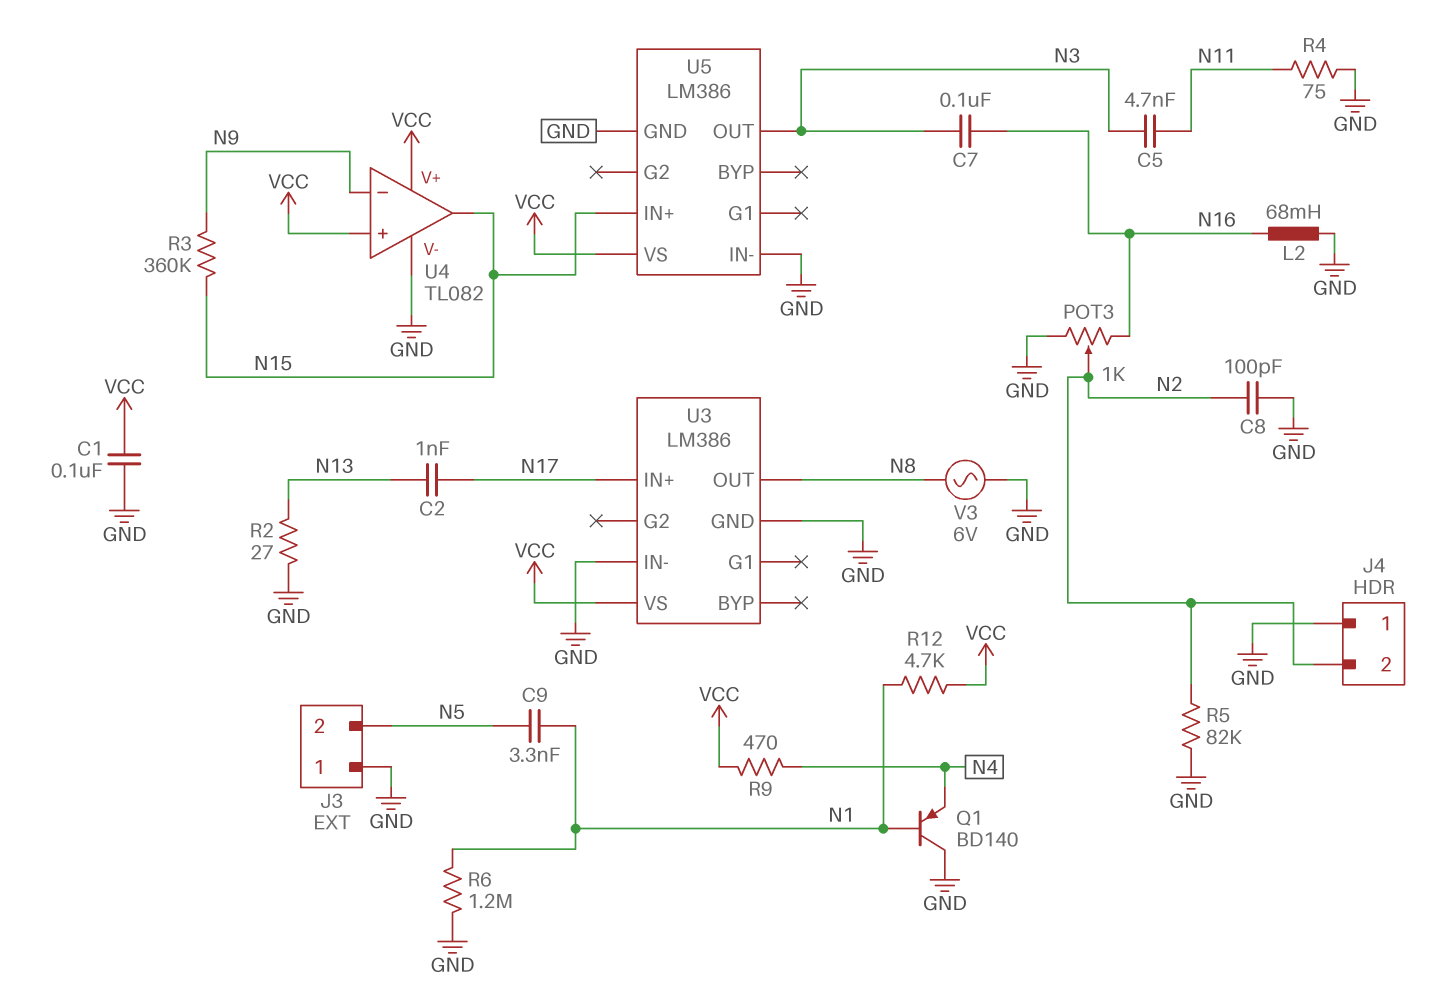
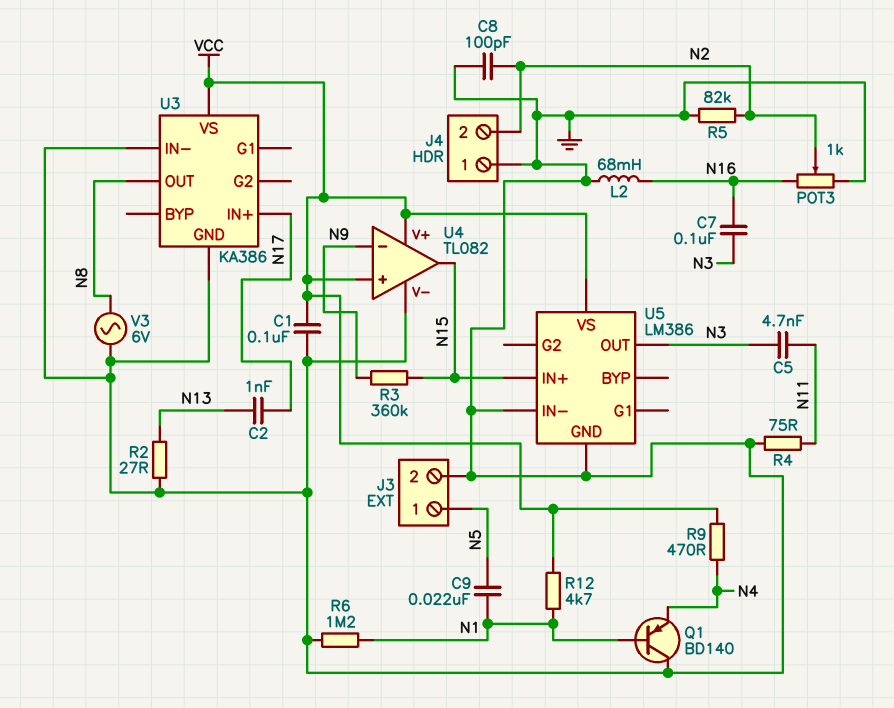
C9: 3.3nF (N1, N5) -> 22nF (N1, N5)
J3 pin 1: GND -> N5
J3 pin 2: N5 -> GND
U3: LM386 -> KA386

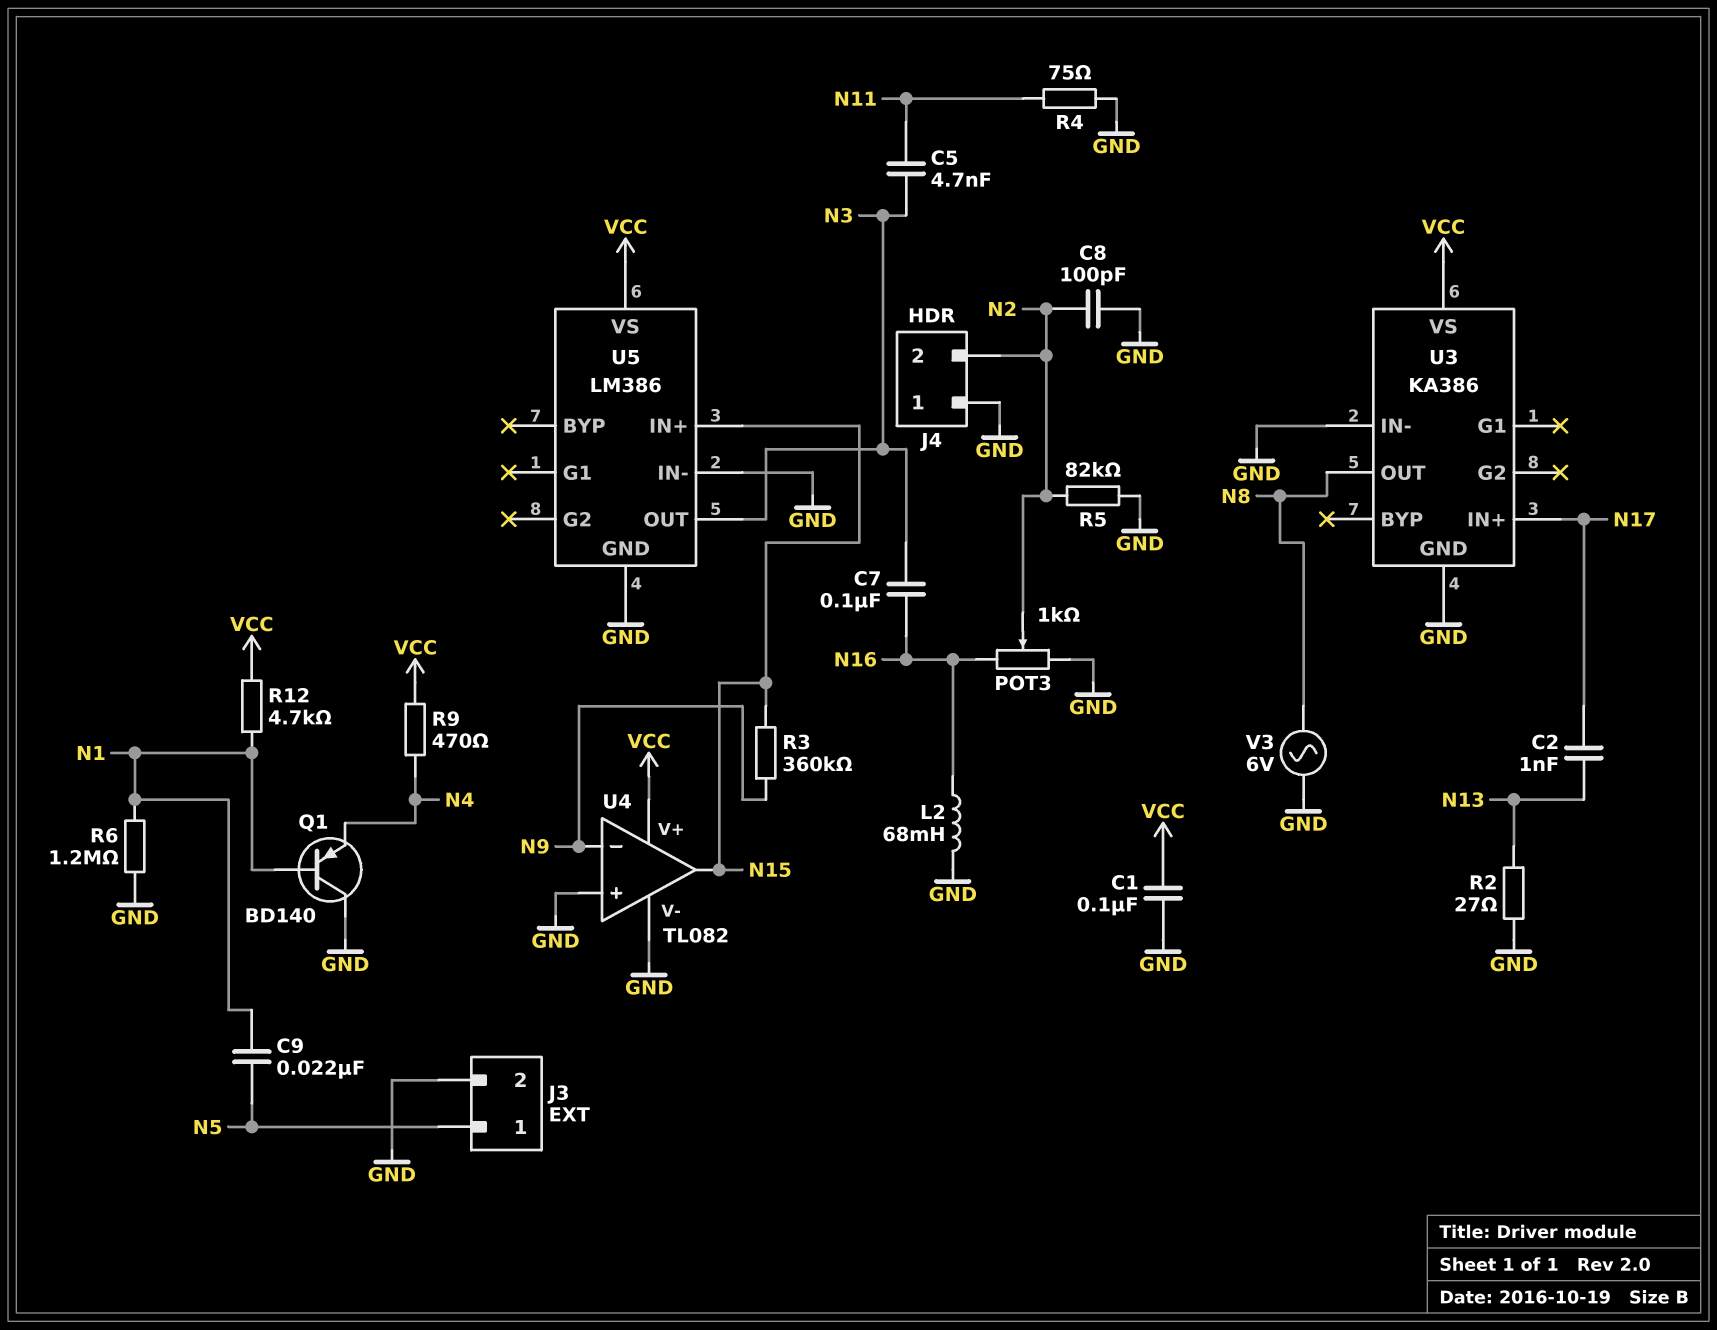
U4 pin in+: VCC -> GND

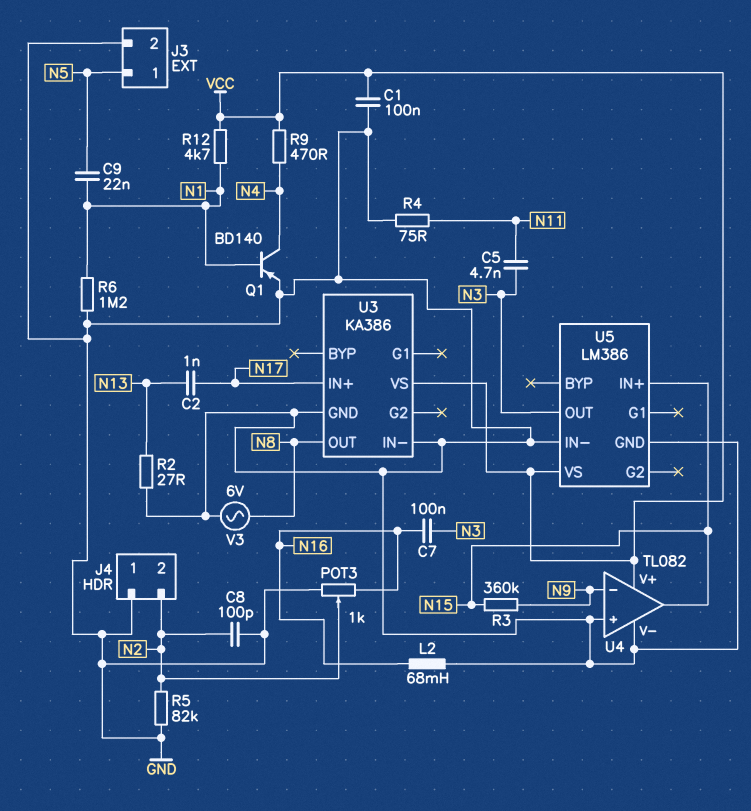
Q1: PNP BD140 (B N1, C GND, E N4) -> PNP BD140 (B N1, C N4, E GND)

